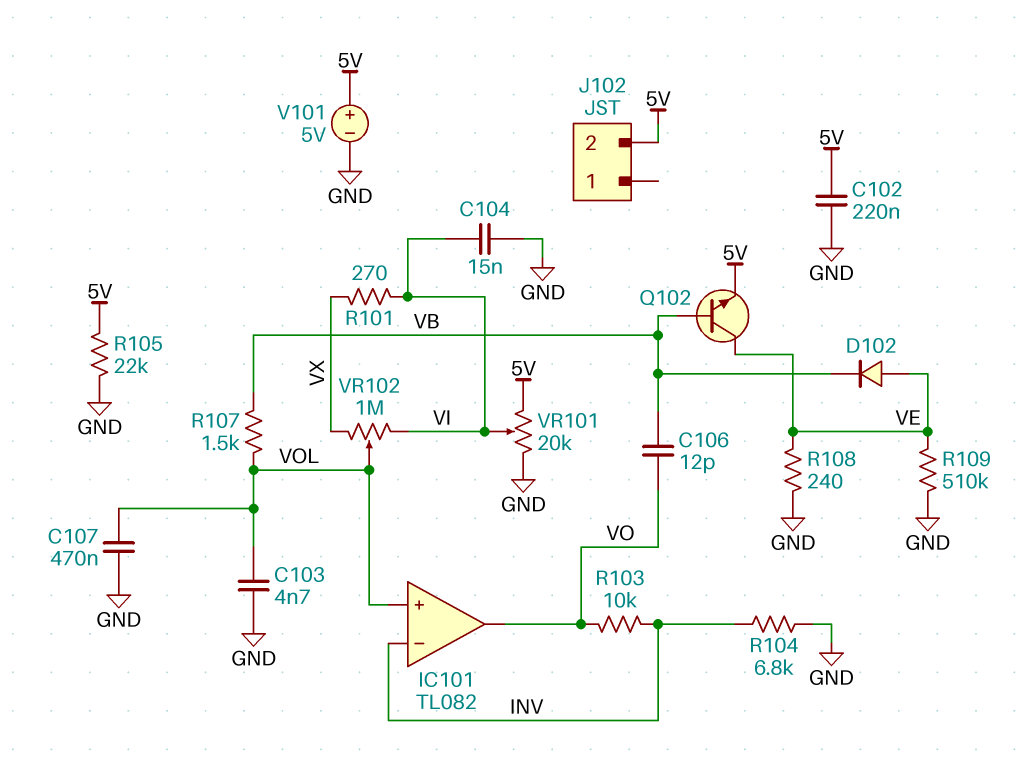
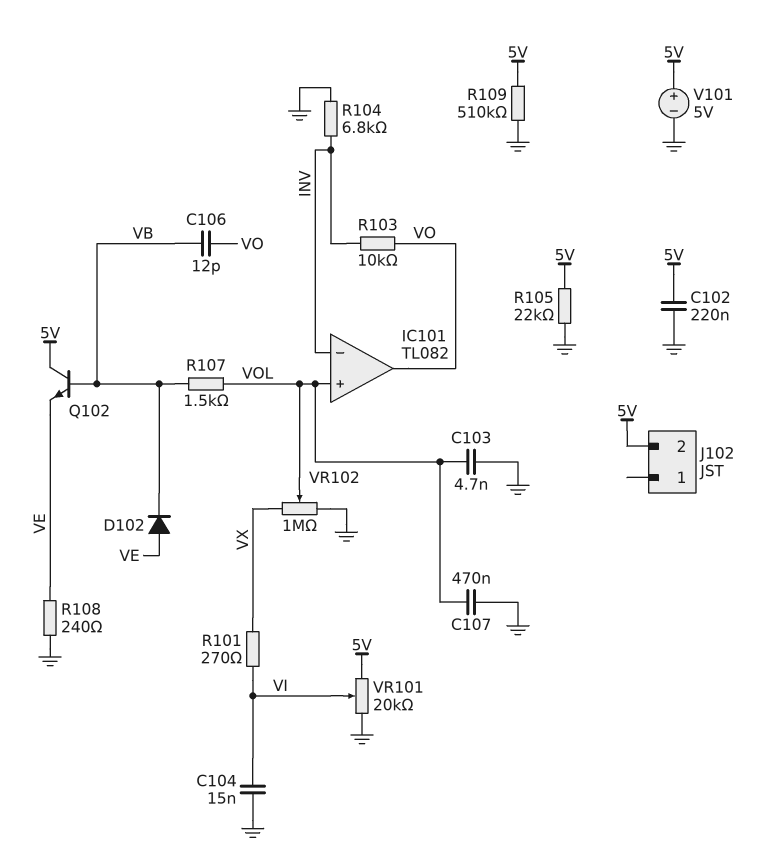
Q102: NPN (B VB, C VE, E 5V) -> NPN (B VB, C 5V, E VE)
R109: 510k (GND, VE) -> 510k (5V, GND)
VR102: 1M (VI, VX, wiper VOL) -> 1M (GND, VX, wiper VOL)

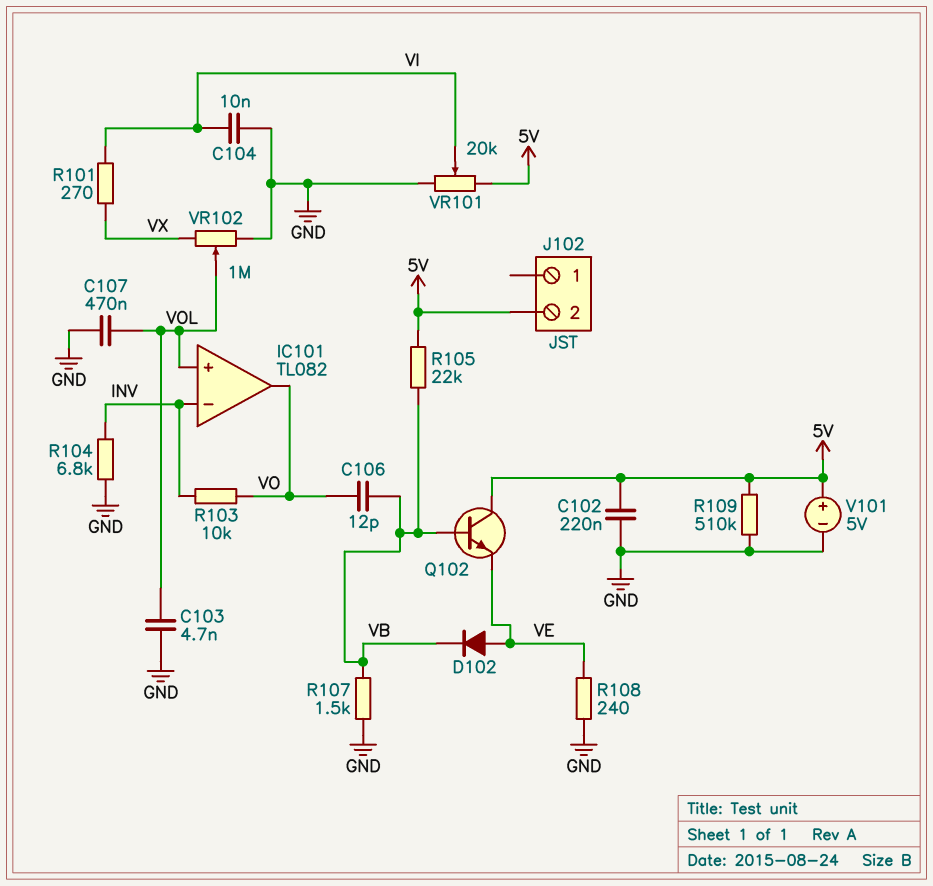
C104: 15nF (GND, VI) -> 10nF (GND, VI)
R105: 22k (5V, GND) -> 22k (5V, VB)
R107: 1.5k (VB, VOL) -> 1.5k (GND, VB)

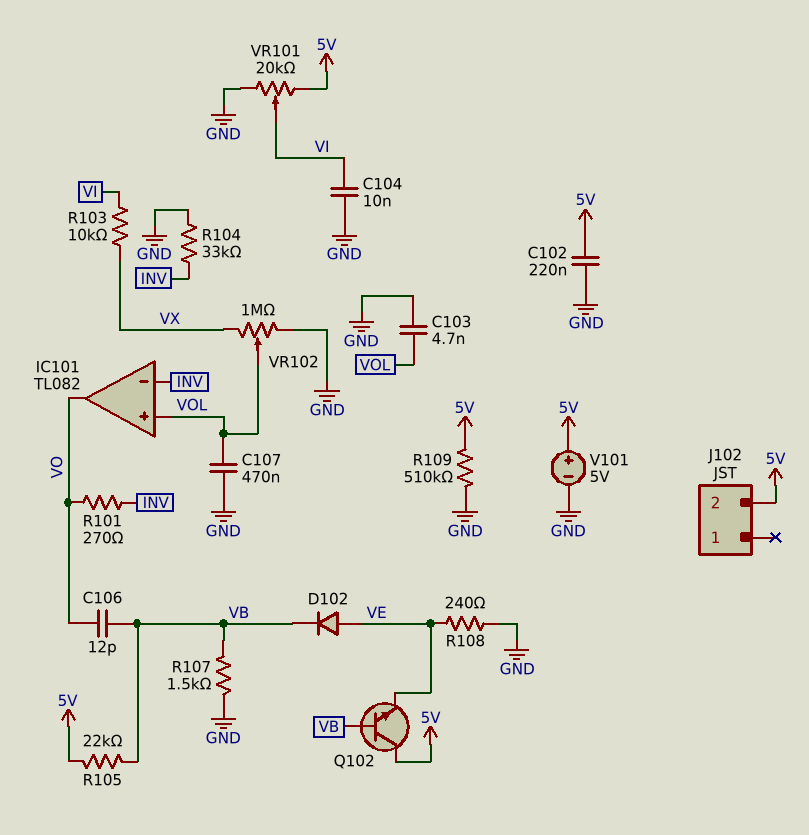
R101: 270 (VI, VX) -> 270 (INV, VO)
R103: 10k (INV, VO) -> 10k (VI, VX)
R104: 6.8k (GND, INV) -> 33k (GND, INV)

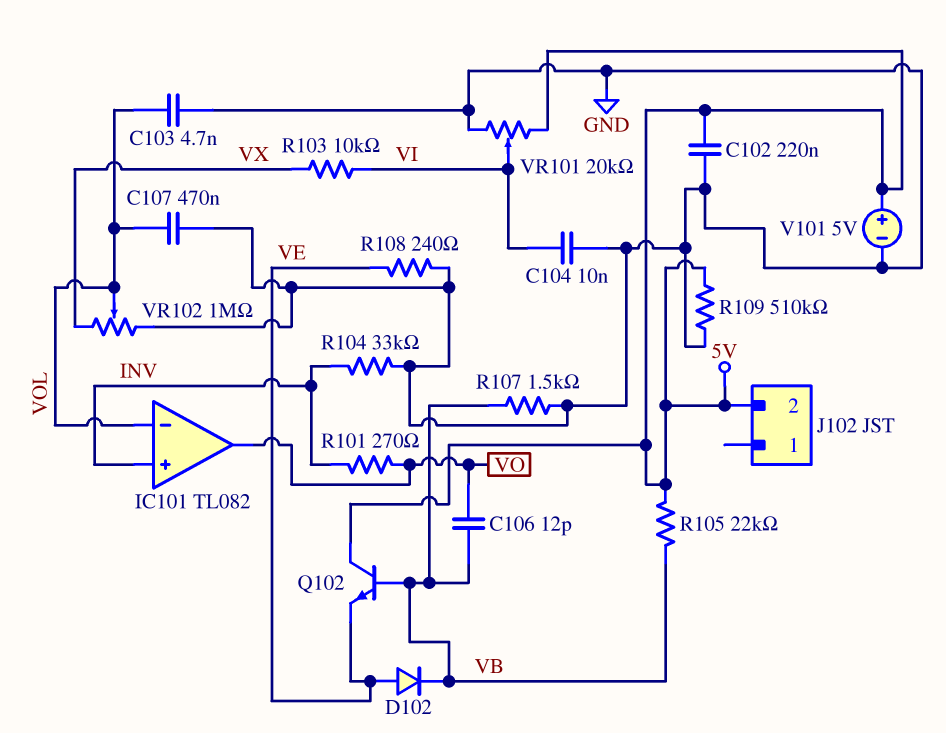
IC101 pin in+: VOL -> INV
IC101 pin in-: INV -> VOL

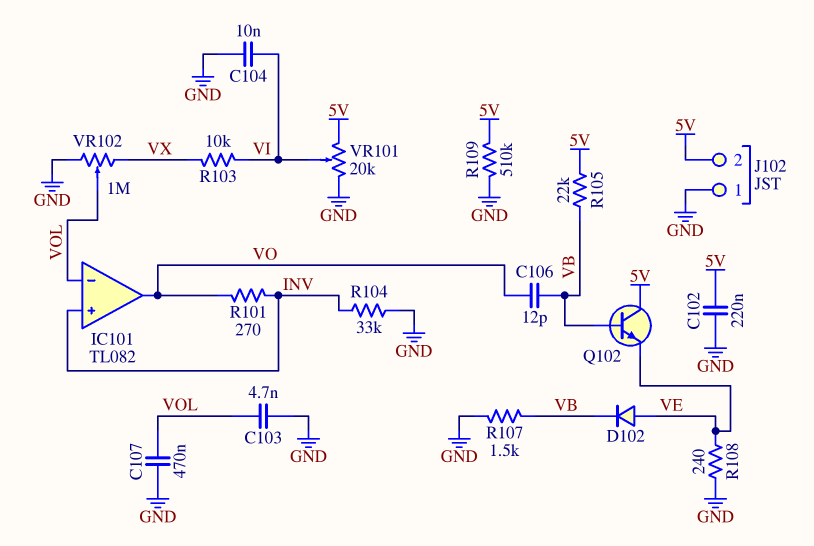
J102 pin 1: none -> GND
V101: 5V (plus 5V, minus GND) -> none

